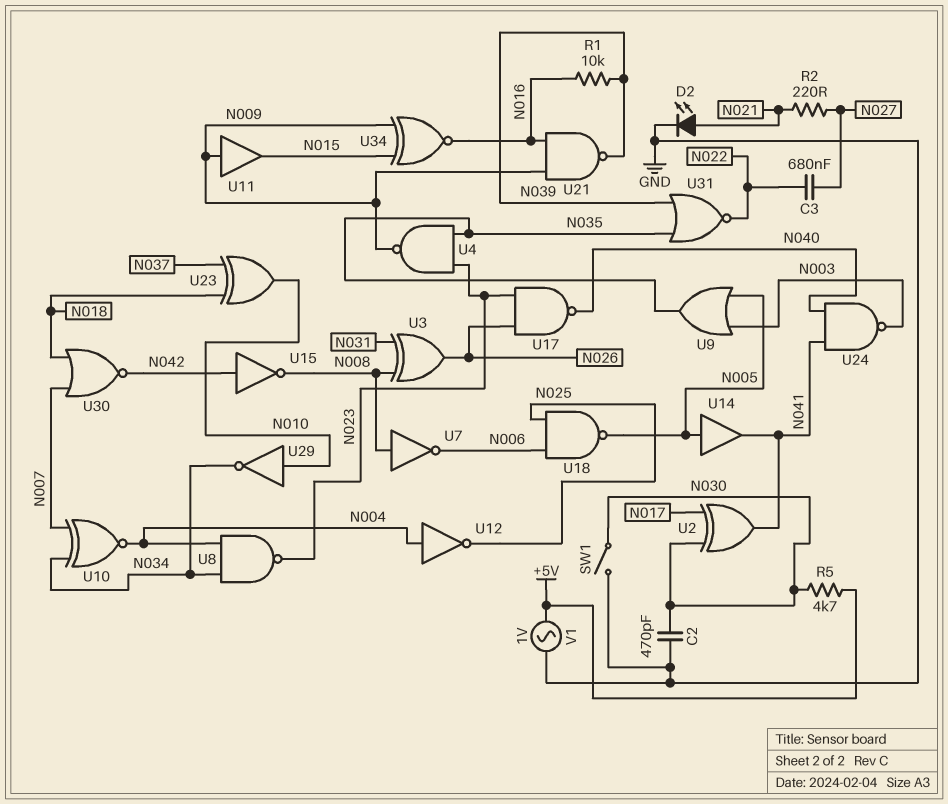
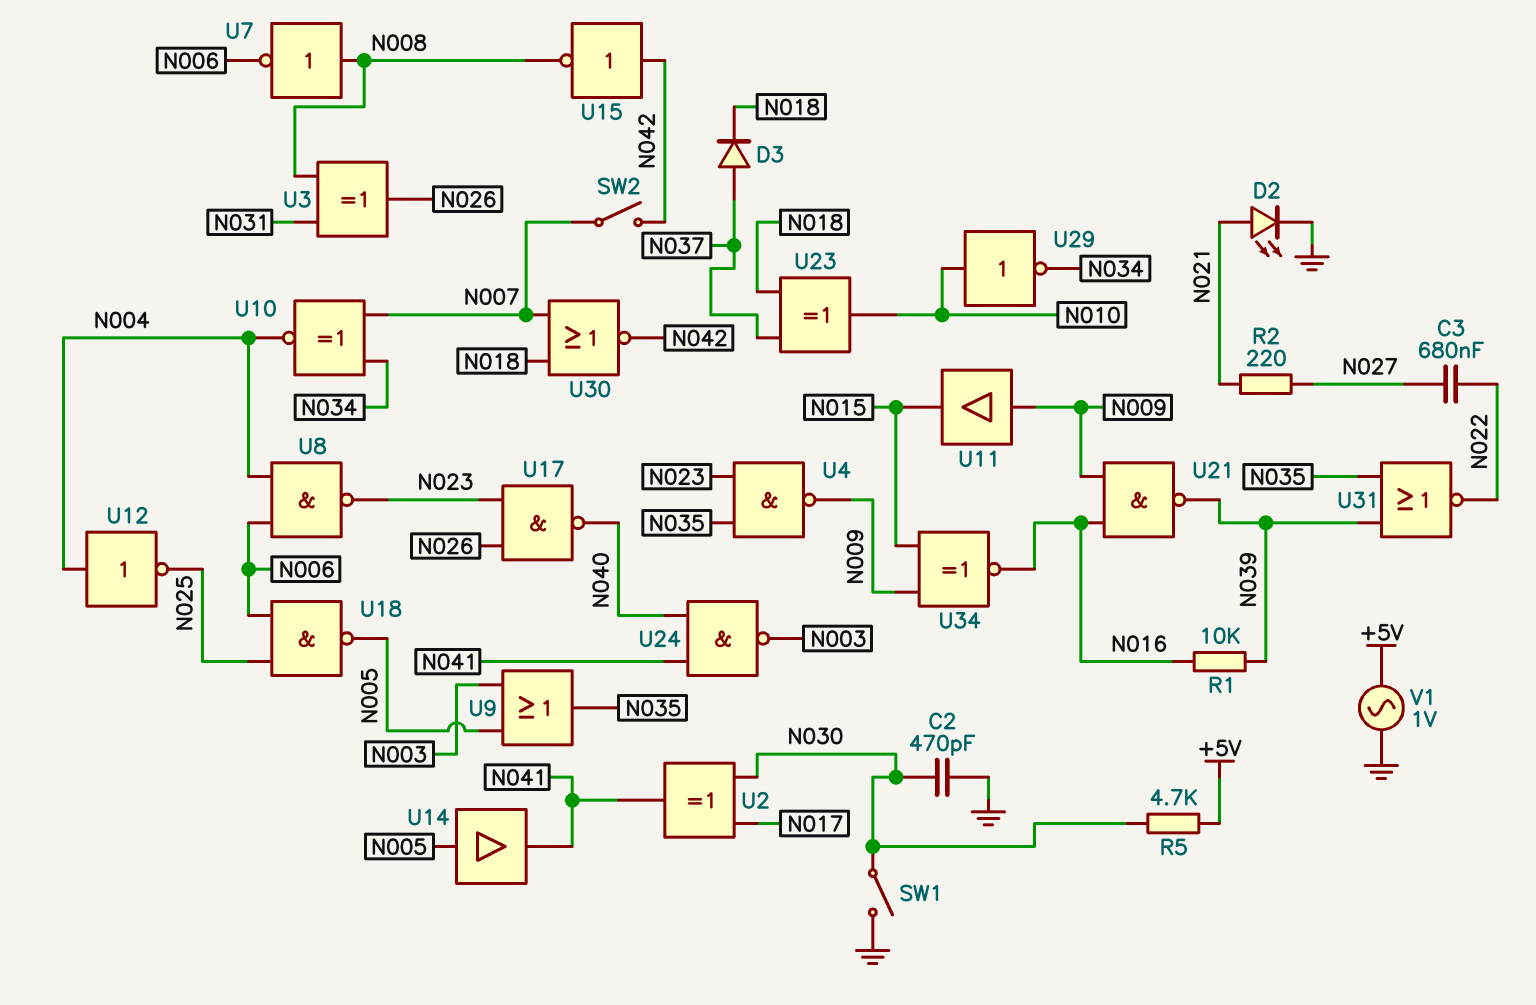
D3: none -> diode (A N037, K N018)
SW2: none -> switch (N007, N042)
U8: NAND (in N004, in N034, out N023) -> NAND (in N004, in N006, out N023)

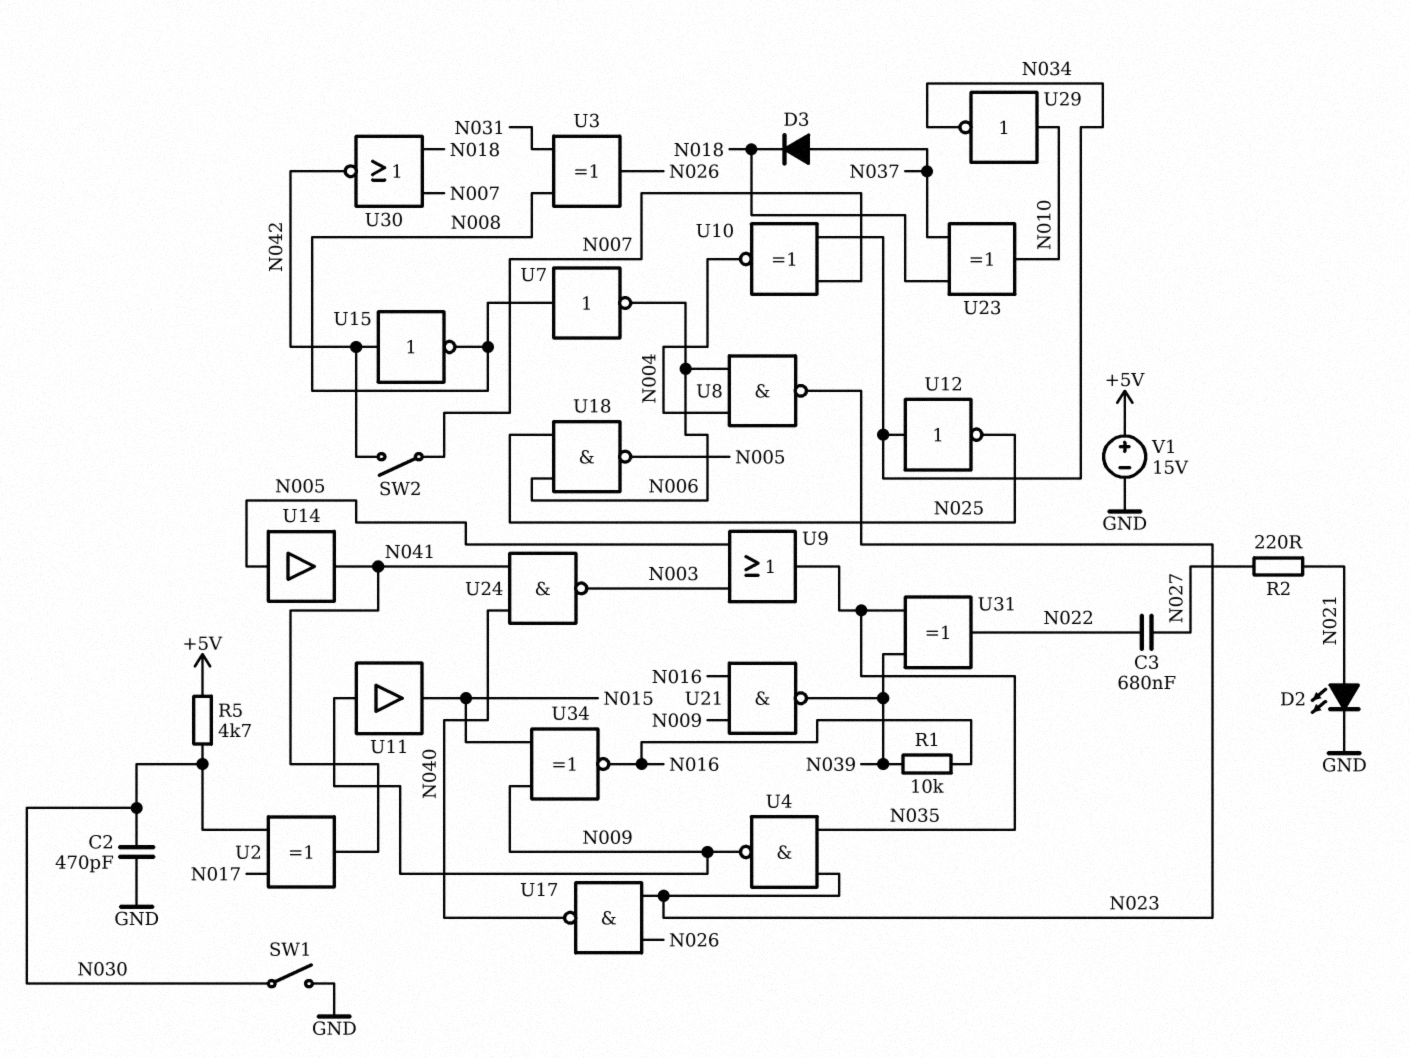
U12: NOT (in N004, out N025) -> NOT (in N034, out N025)
U31: NOR (in N035, in N039, out N022) -> XOR (in N035, in N039, out N022)
V1: AC 1V (+5V, GND) -> 15V (plus +5V, minus GND)

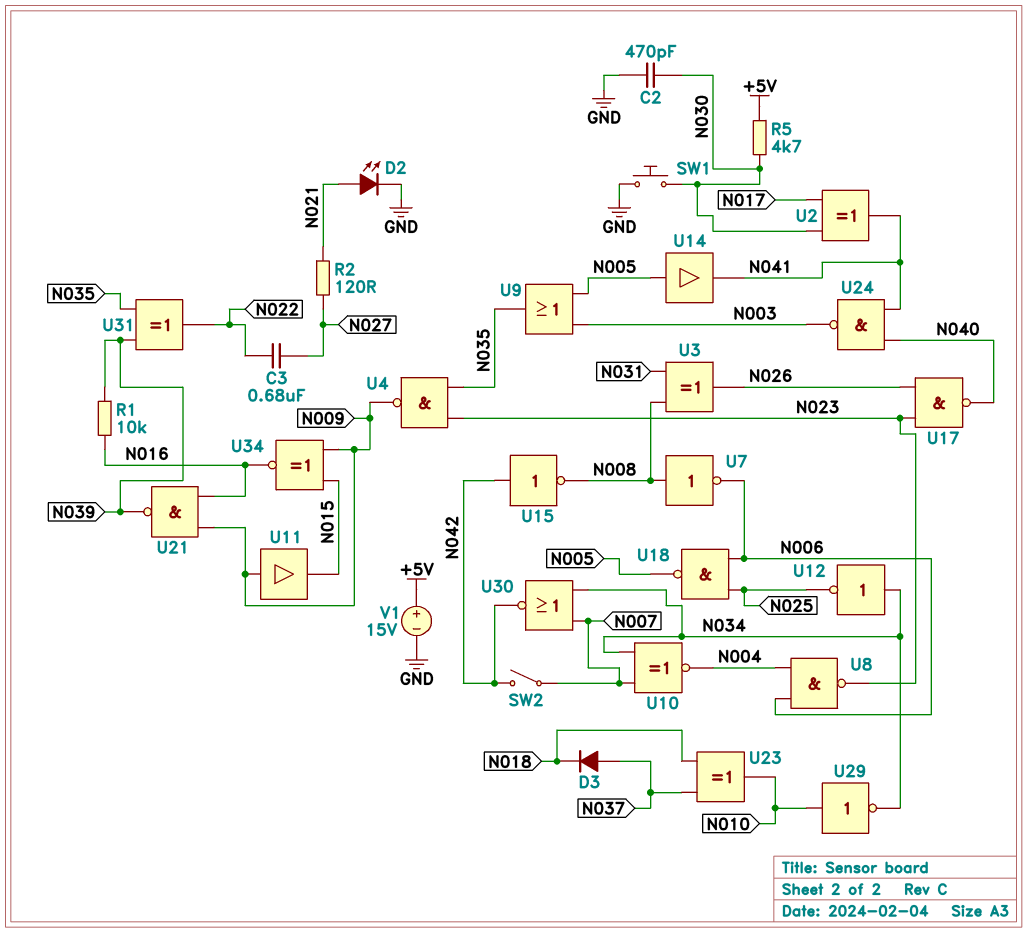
R2: 220 (N021, N027) -> 120 (N021, N027)
SW1: switch (GND, N030) -> button (GND, N030)
U30: NOR (in N007, in N018, out N042) -> NOR (in N007, in N034, out N042)

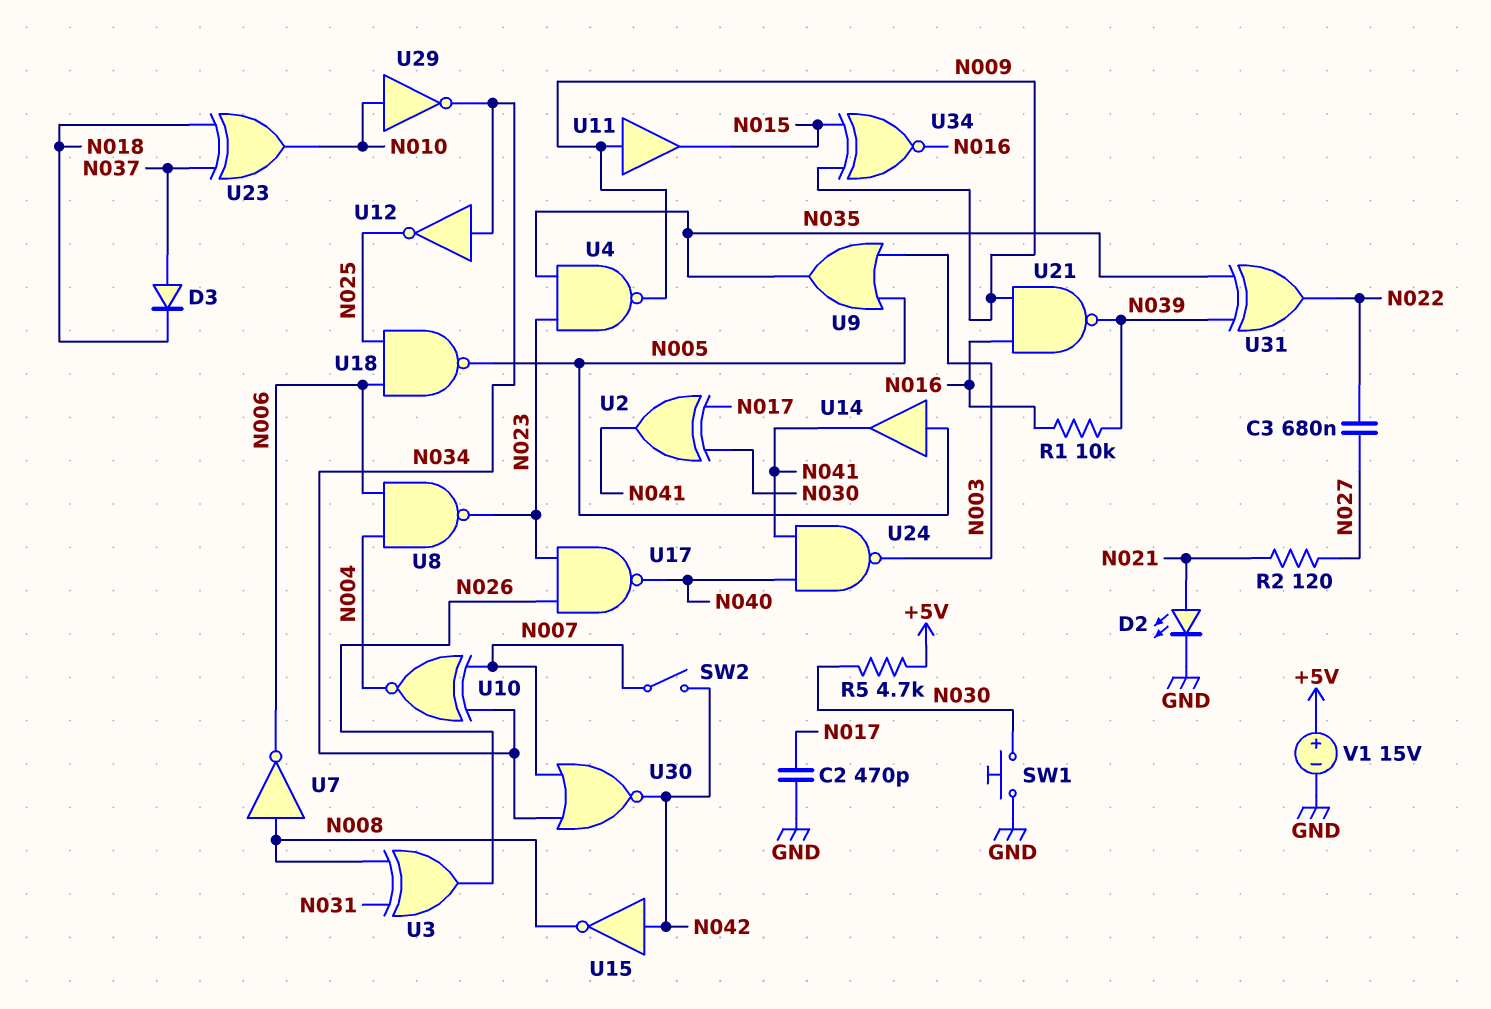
C2: 470pF (GND, N030) -> 470pF (GND, N017)

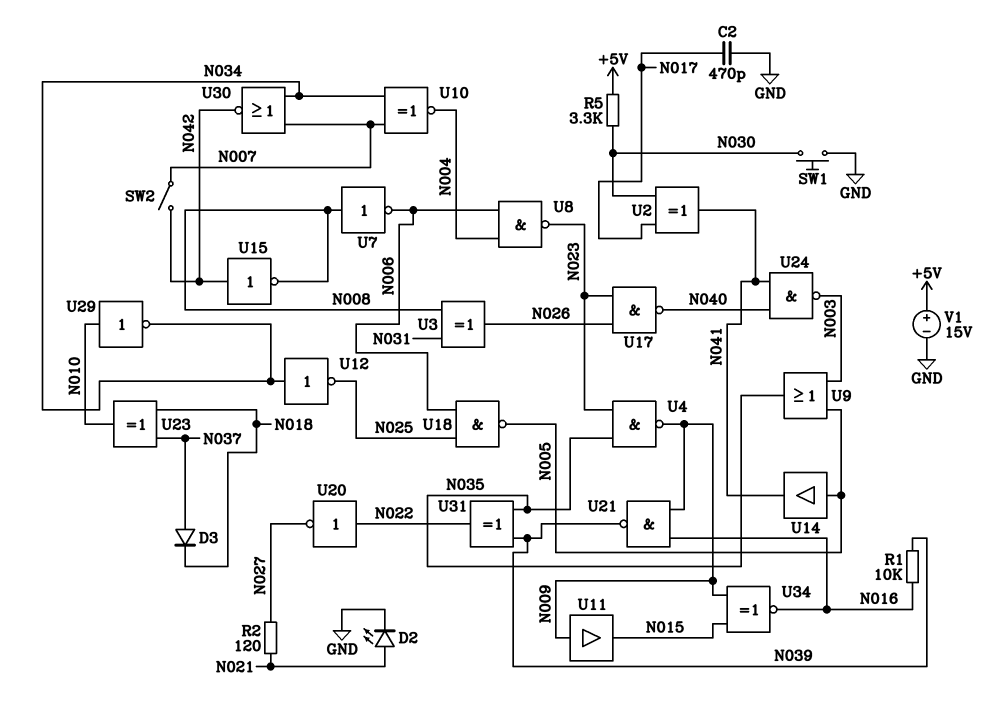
C3: 680nF (N022, N027) -> none
R5: 4.7k (+5V, N030) -> 3.3k (+5V, N030)
U20: none -> NOT (in N022, out N027)

